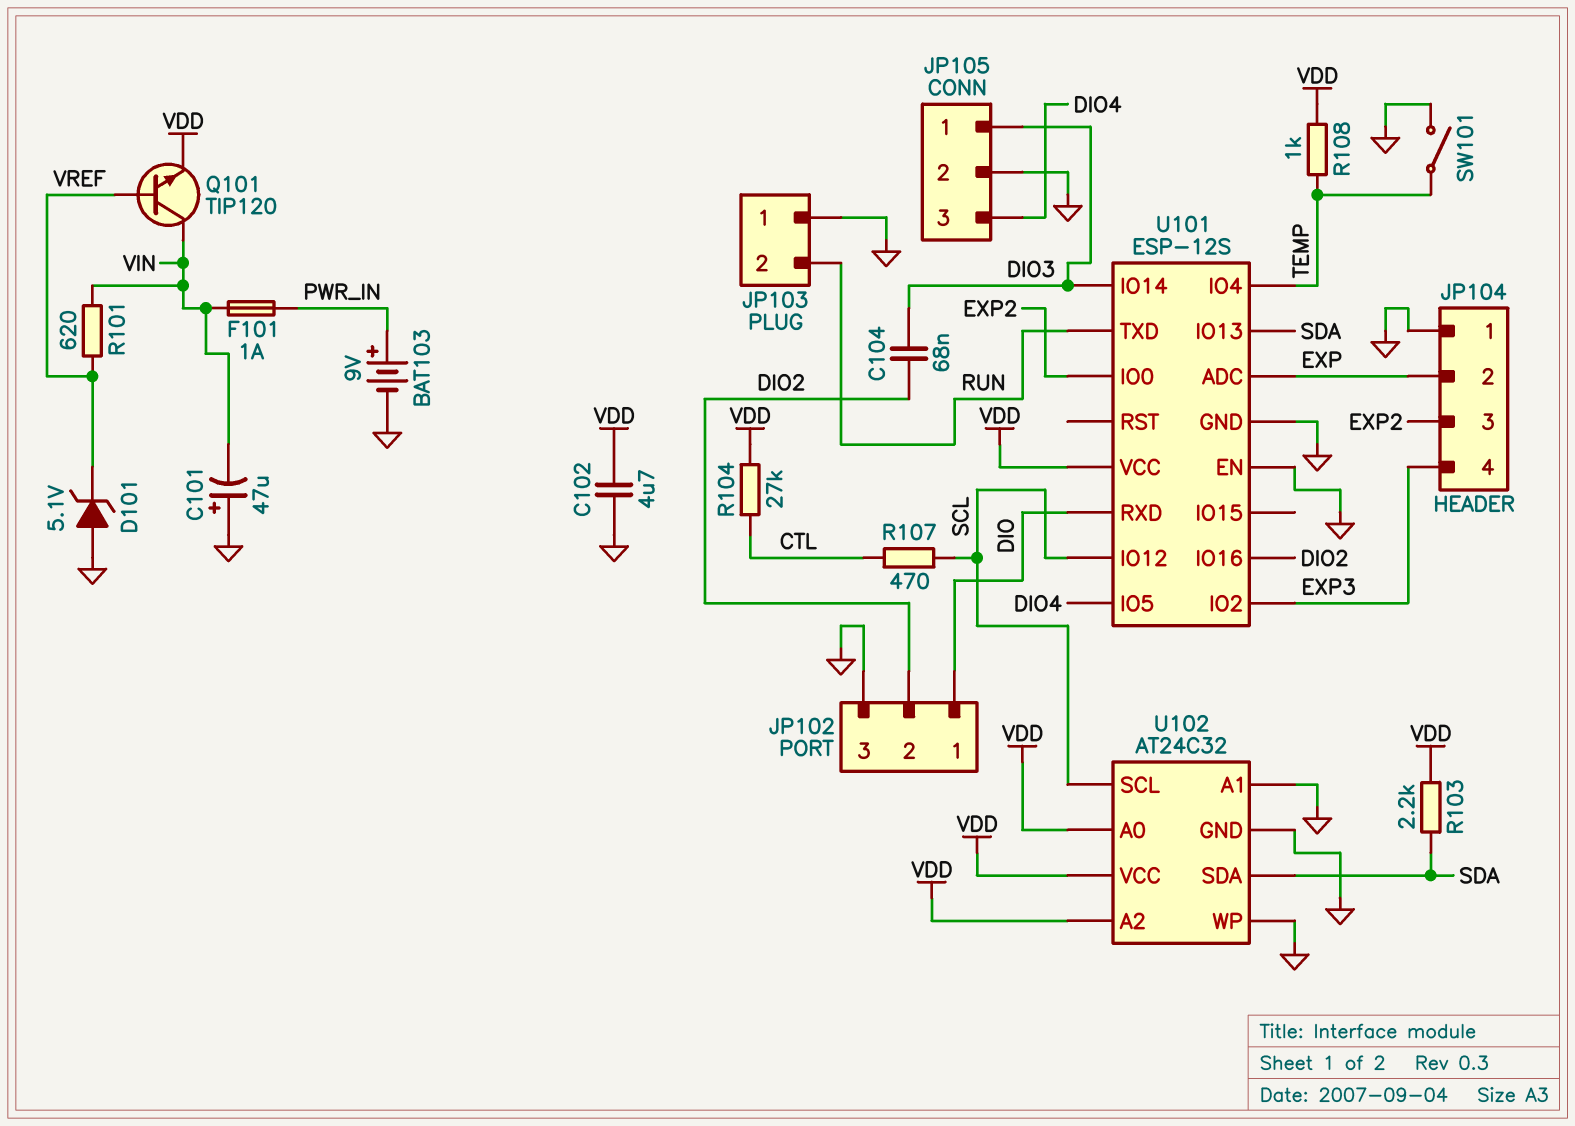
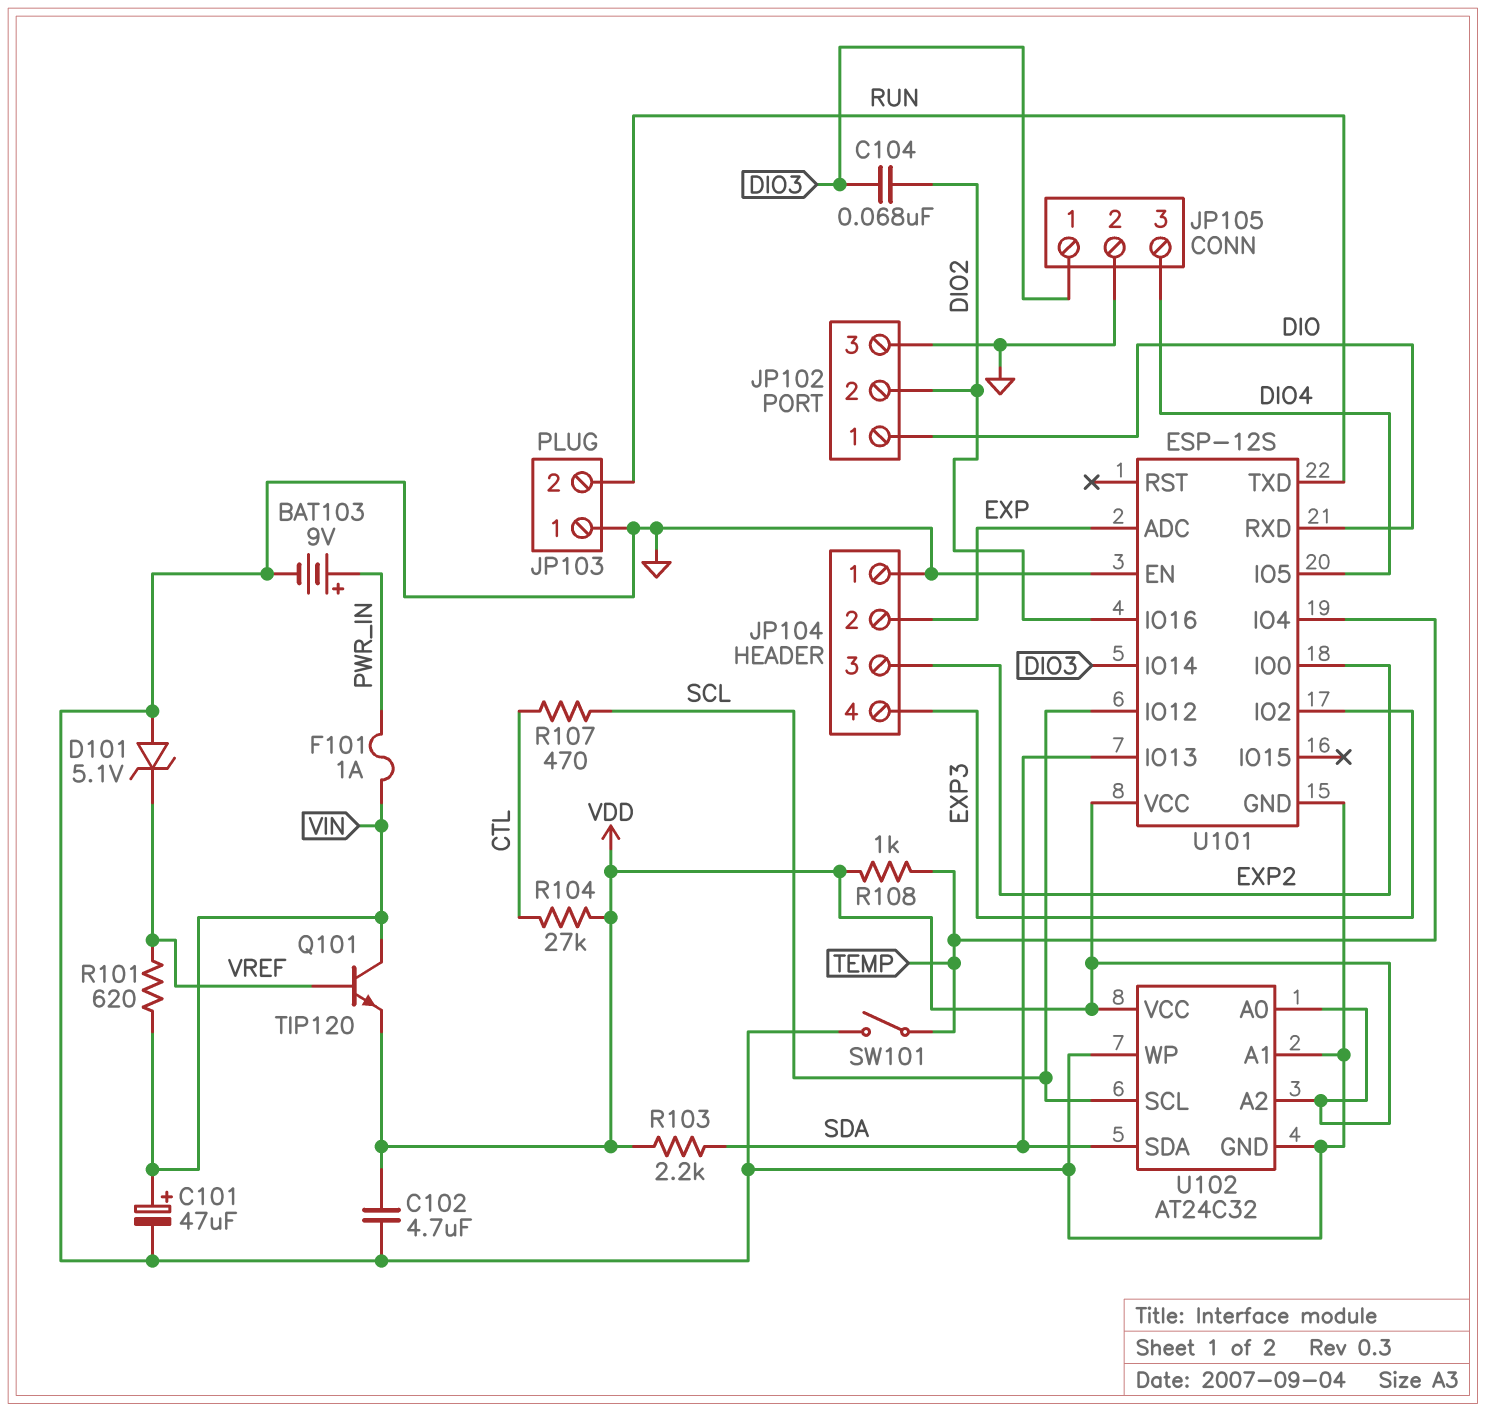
C101: 47uF (plus GND, minus VIN) -> 47uF (plus VIN, minus GND)

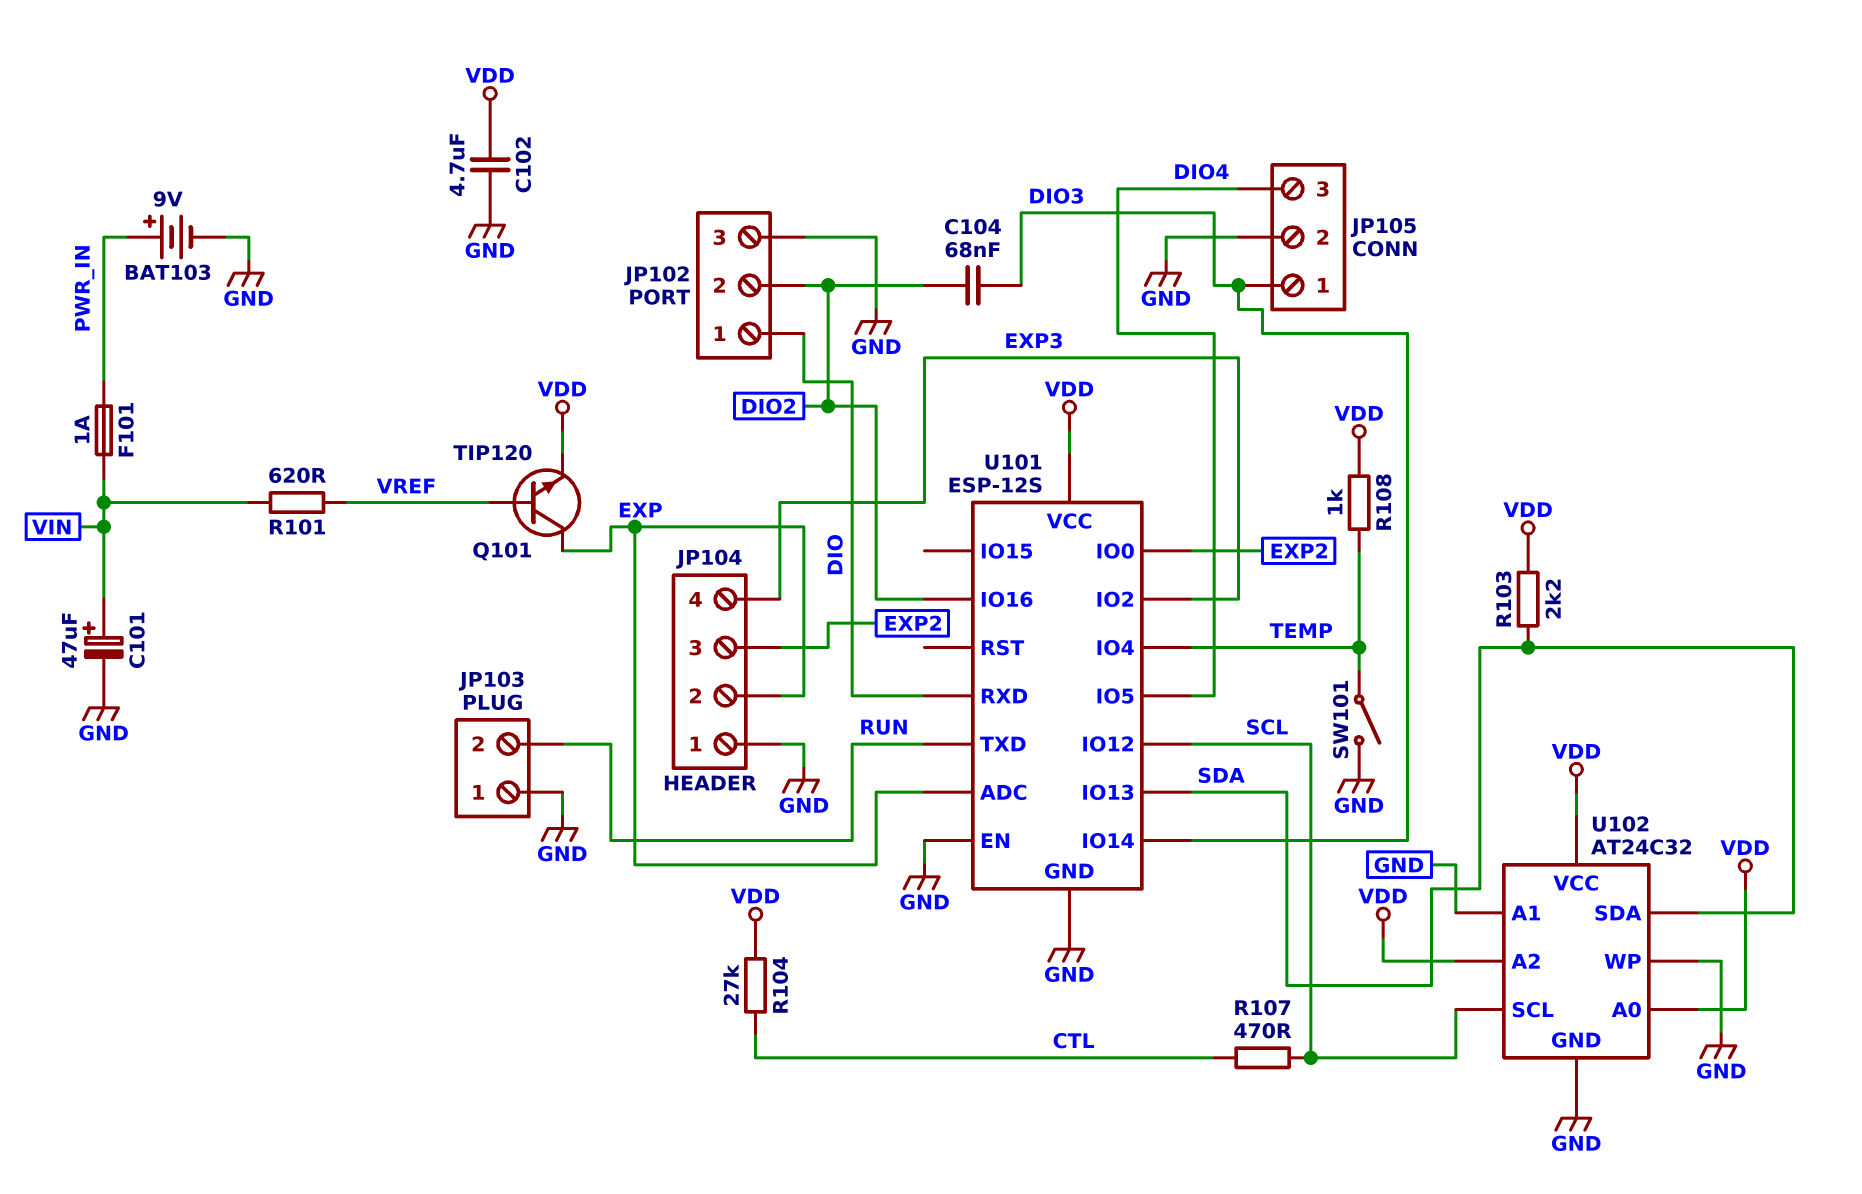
D101: zener 5.1V (A GND, K VREF) -> none
Q101: NPN TIP120 (B VREF, C VIN, E VDD) -> NPN TIP120 (B VREF, C EXP, E VDD)

